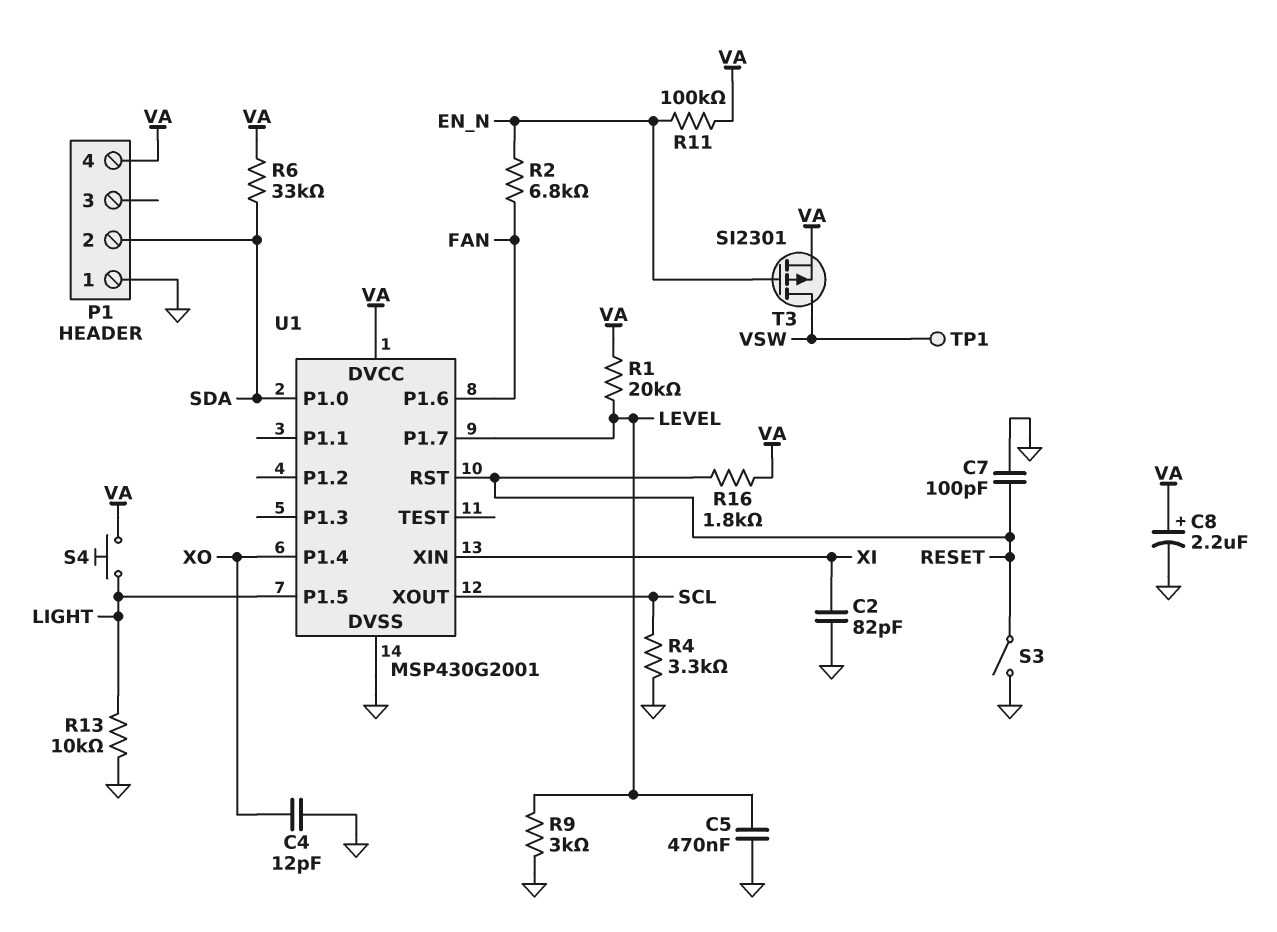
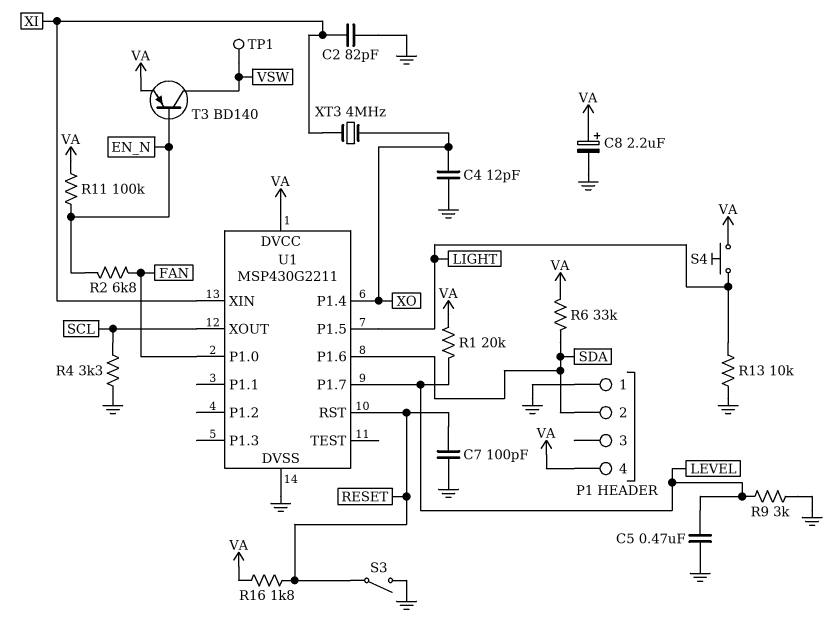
T3: PMOS SI2301 (G EN_N, D VSW, S VA) -> PNP BD140 (B EN_N, C VSW, E VA)
U1: MSP430G2001 -> MSP430G2211
U1 pin P1.0: SDA -> FAN
U1 pin P1.6: FAN -> SDA
XT3: none -> 4MHz (XI, XO)

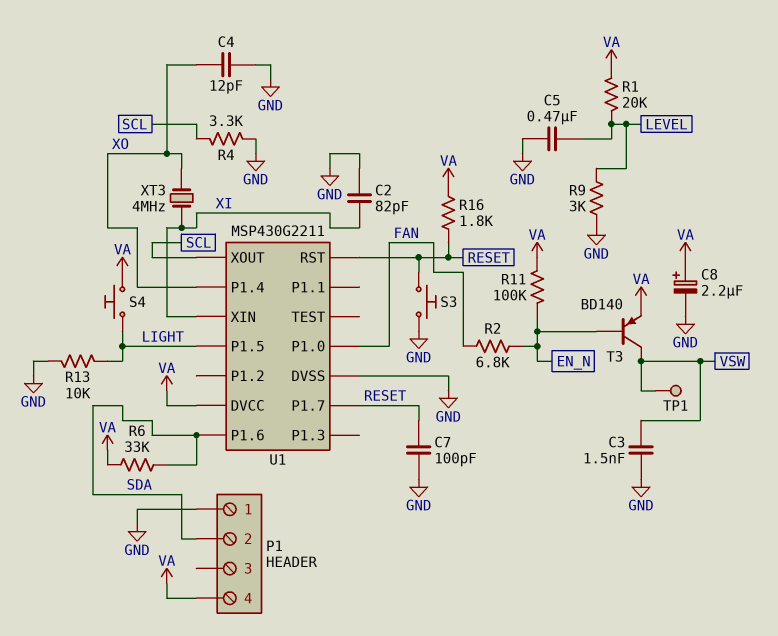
C3: none -> 1.5nF (GND, VSW)
S3: switch (GND, RESET) -> button (GND, RESET)
U1 pin P1.7: LEVEL -> RESET

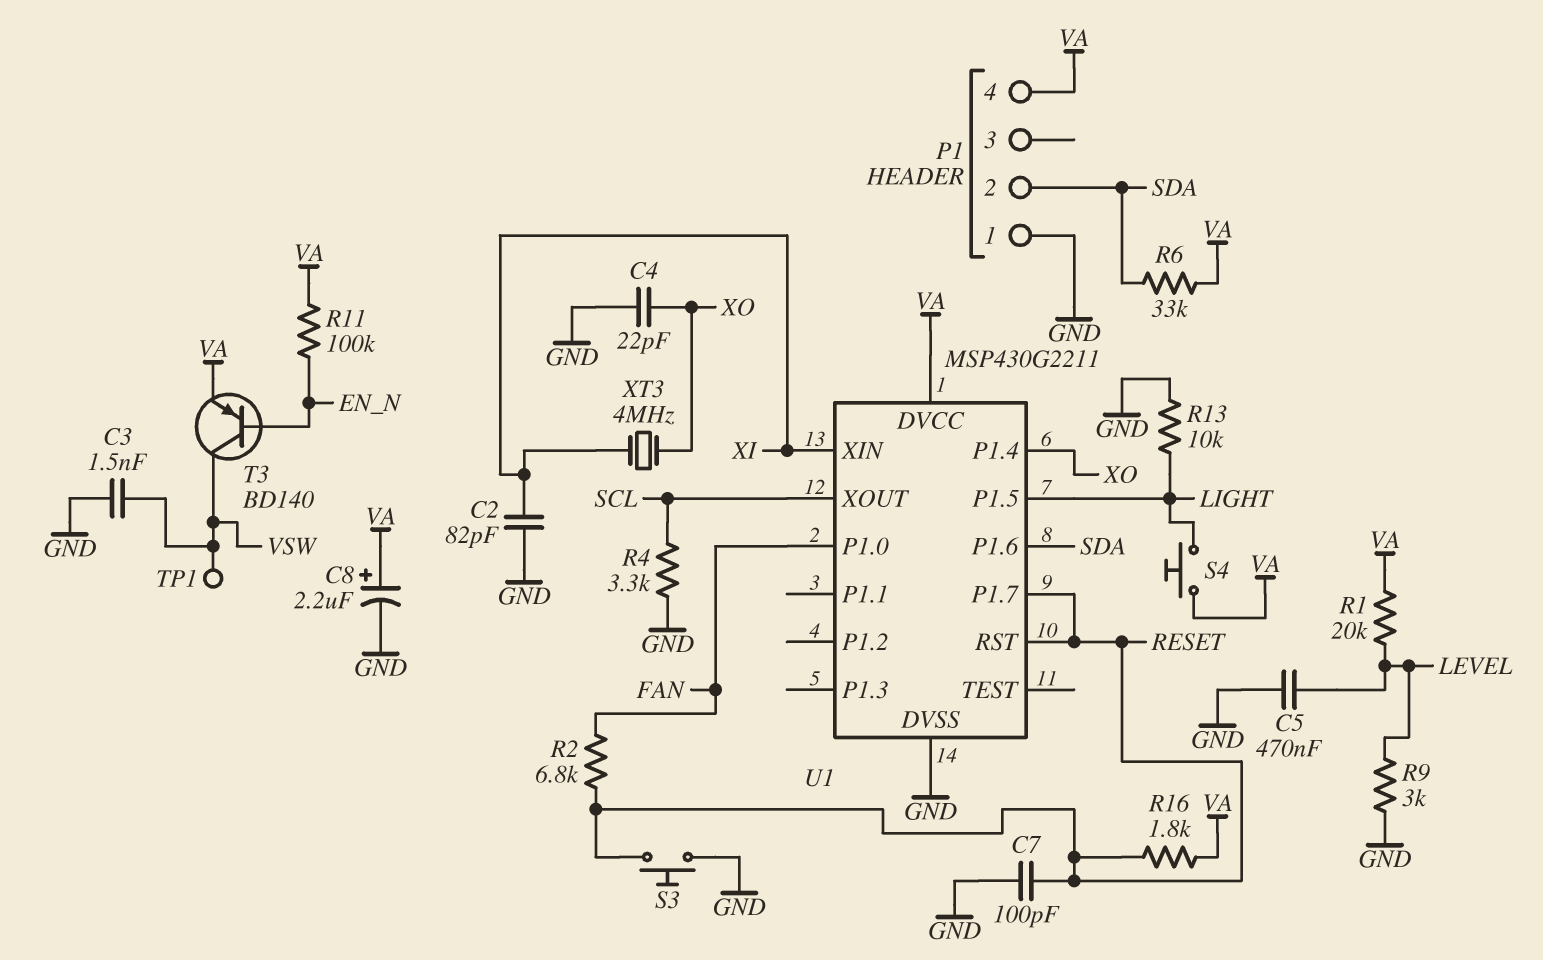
C4: 12pF (GND, XO) -> 22pF (GND, XO)
R2: 6.8k (EN_N, FAN) -> 6.8k (FAN, RESET)

